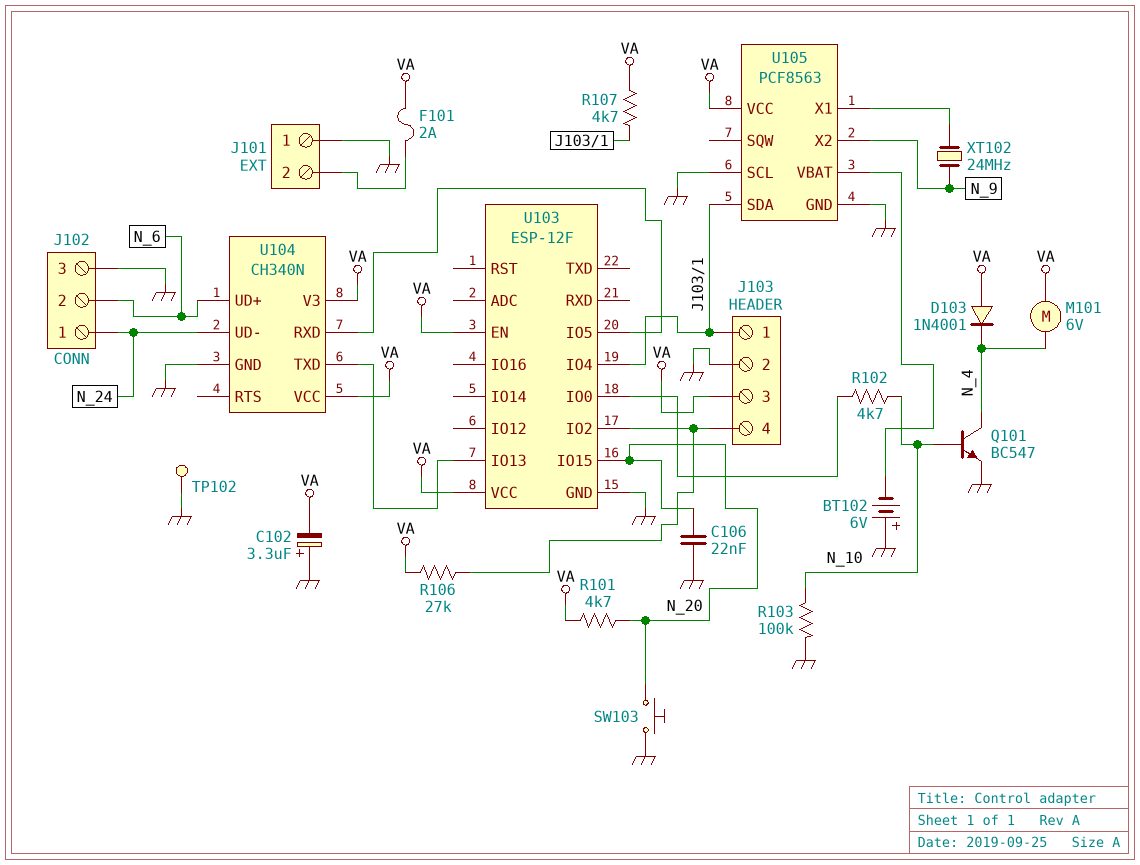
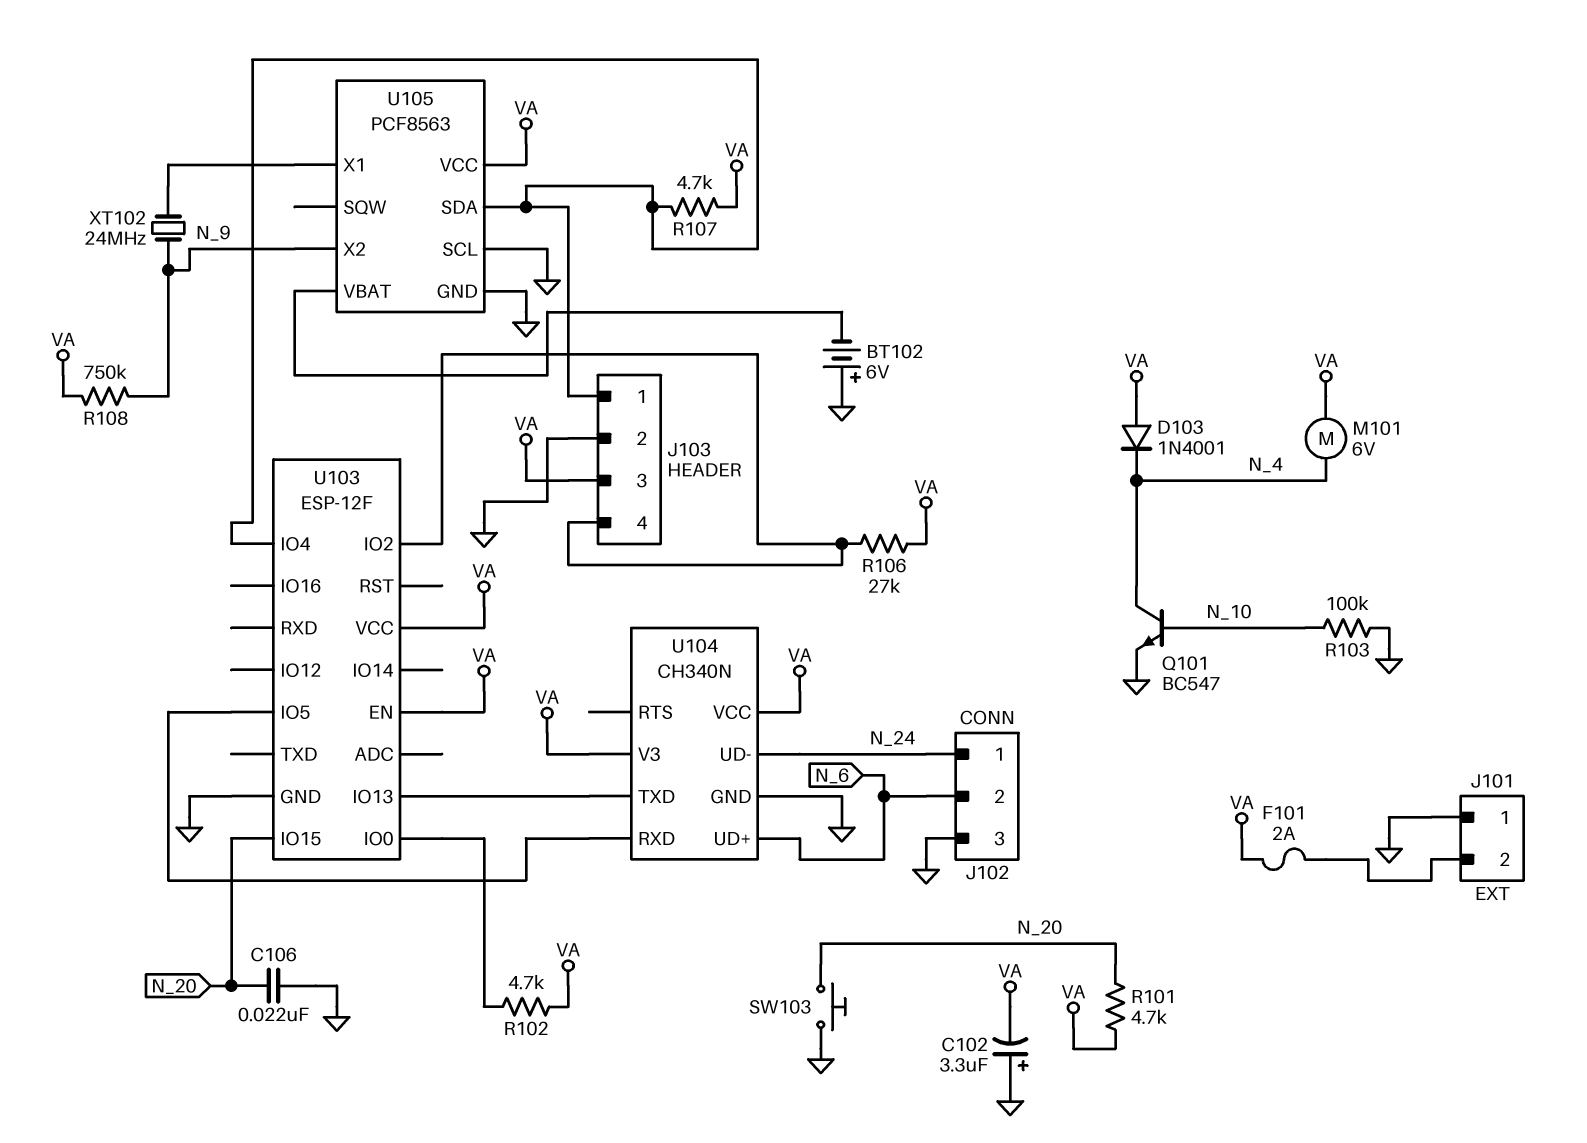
R102: 4.7k (N_10, U103/IO0) -> 4.7k (U103/IO0, VA)
R108: none -> 750k (N_9, VA)
TP102: test point (GND) -> none

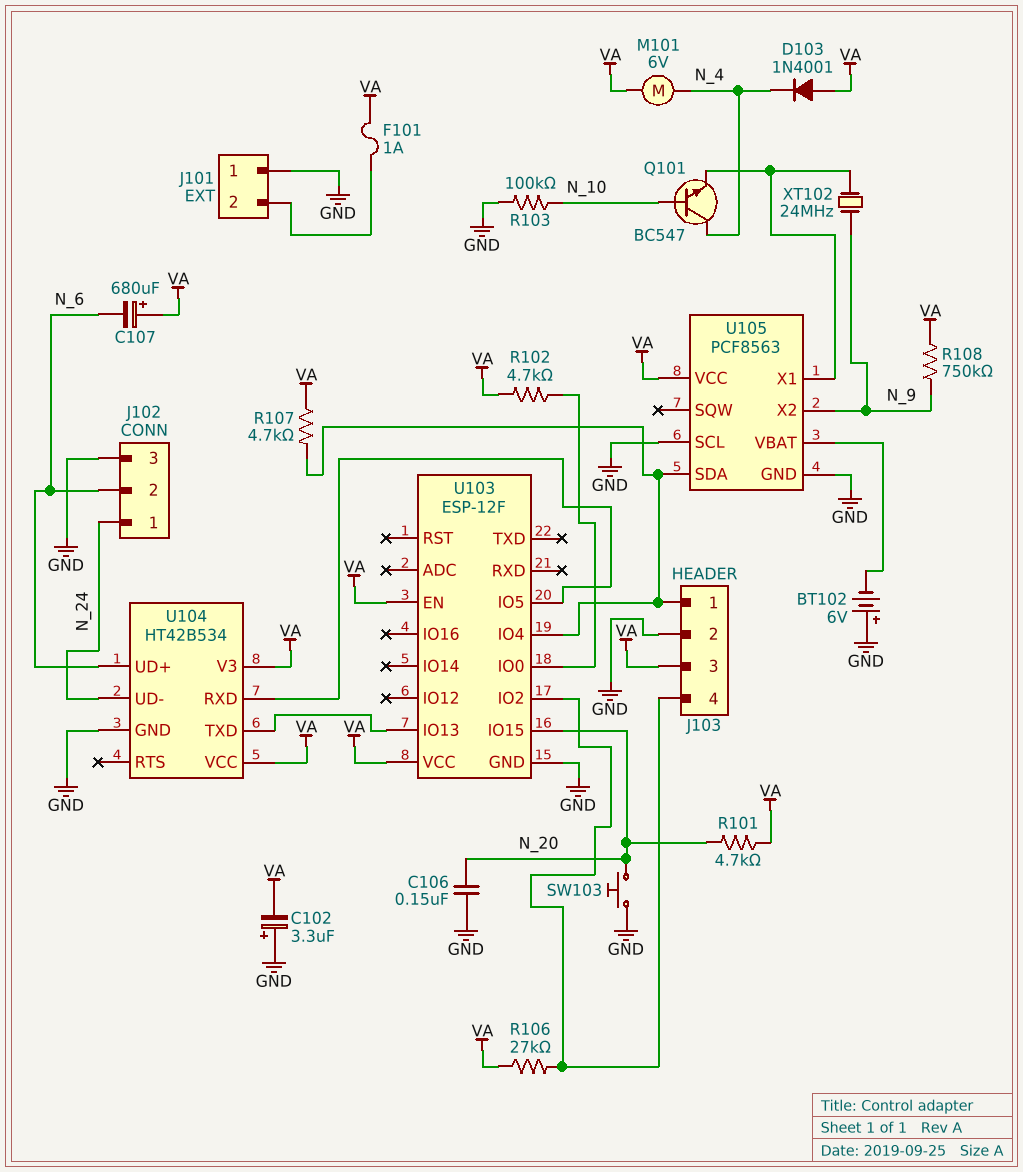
C106: 22nF (GND, N_20) -> 150nF (GND, N_20)
C107: none -> 680uF (plus VA, minus N_6)
F101: 2A (J101/2, VA) -> 1A (J101/2, VA)
Q101: NPN BC547 (B N_10, C N_4, E GND) -> NPN BC547 (B N_10, C N_4, E U105/X1)
U104: CH340N -> HT42B534

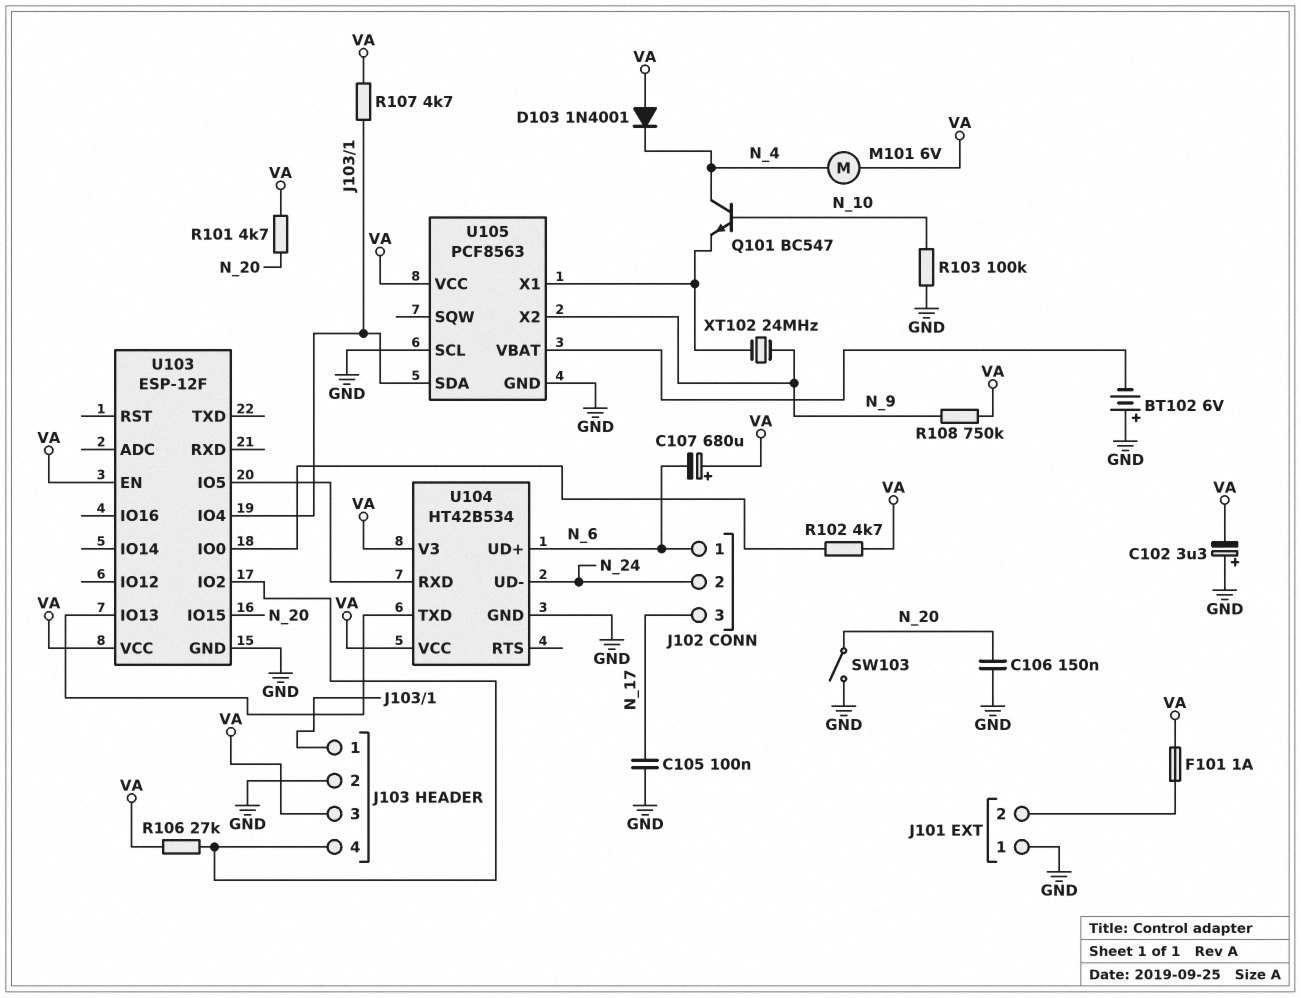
C105: none -> 100nF (GND, N_17)
J102 pin 1: N_24 -> N_6
J102 pin 2: N_6 -> N_24
J102 pin 3: GND -> N_17
SW103: button (GND, N_20) -> switch (GND, N_20)

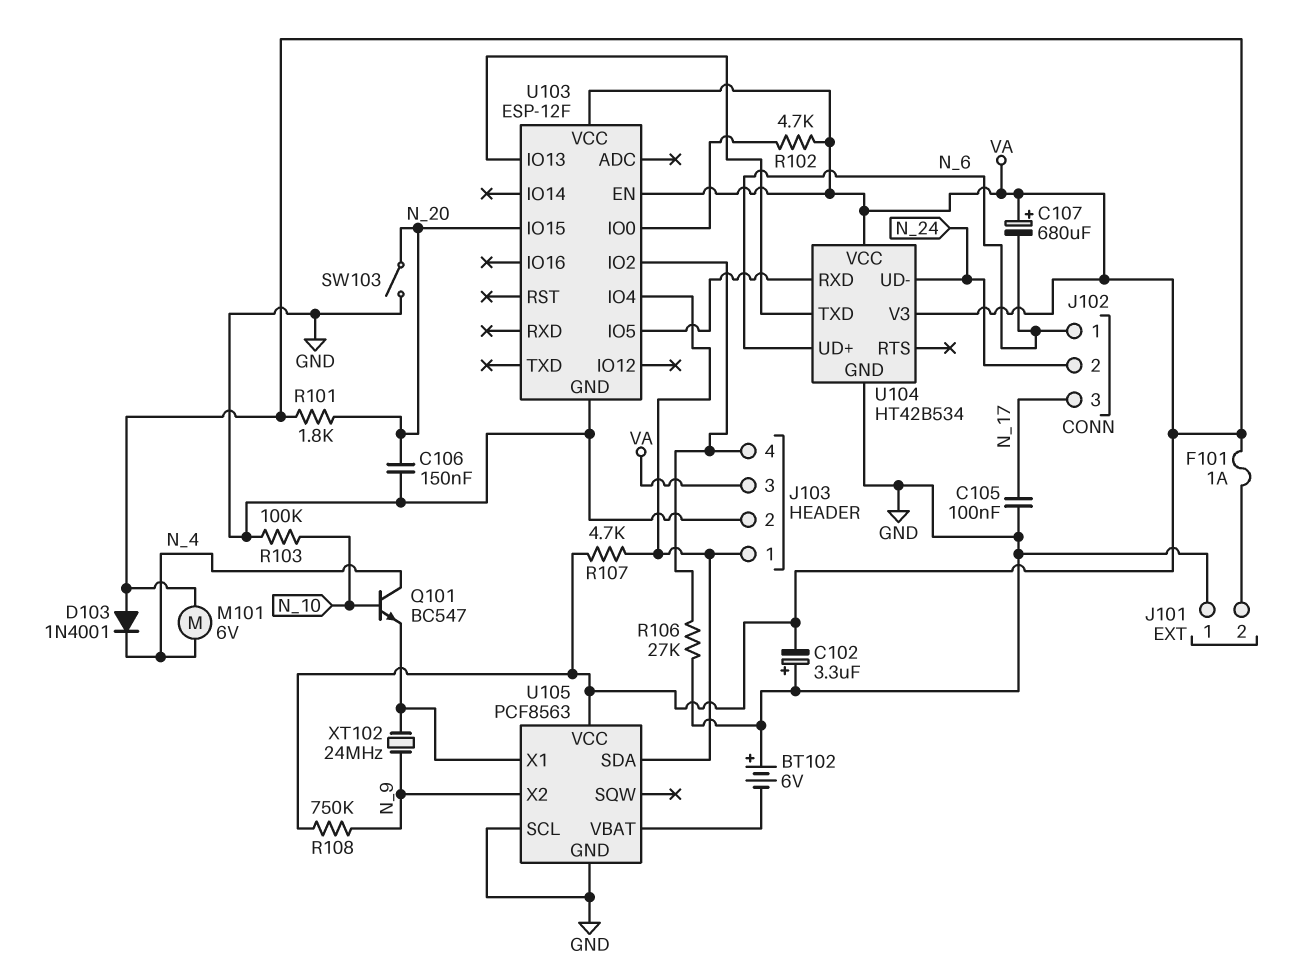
R101: 4.7k (N_20, VA) -> 1.8k (N_20, VA)
R106: 27k (J103/4, VA) -> 27k (GND, J103/4)

